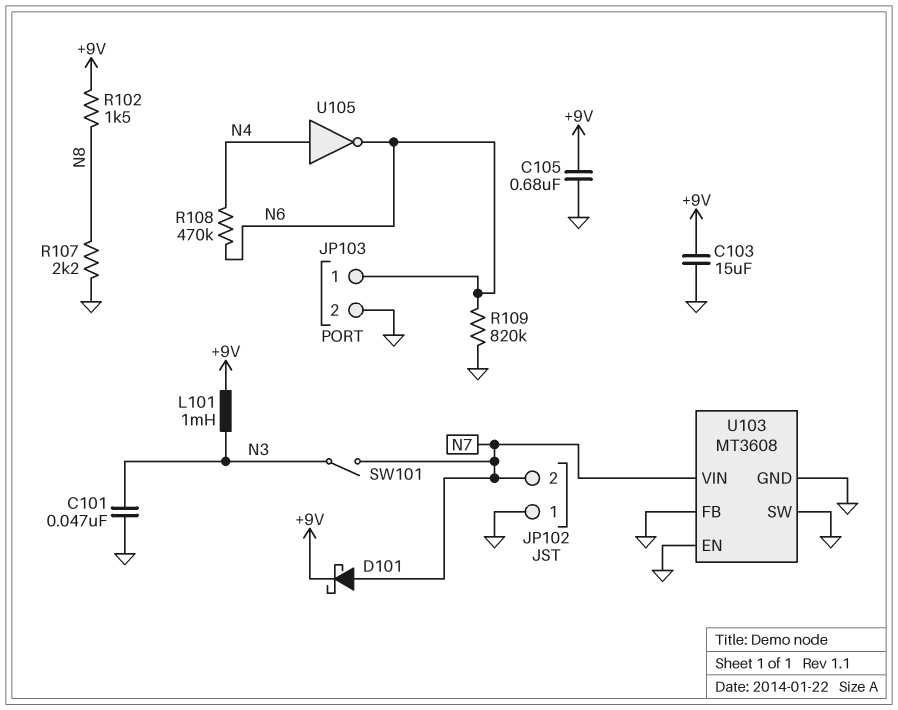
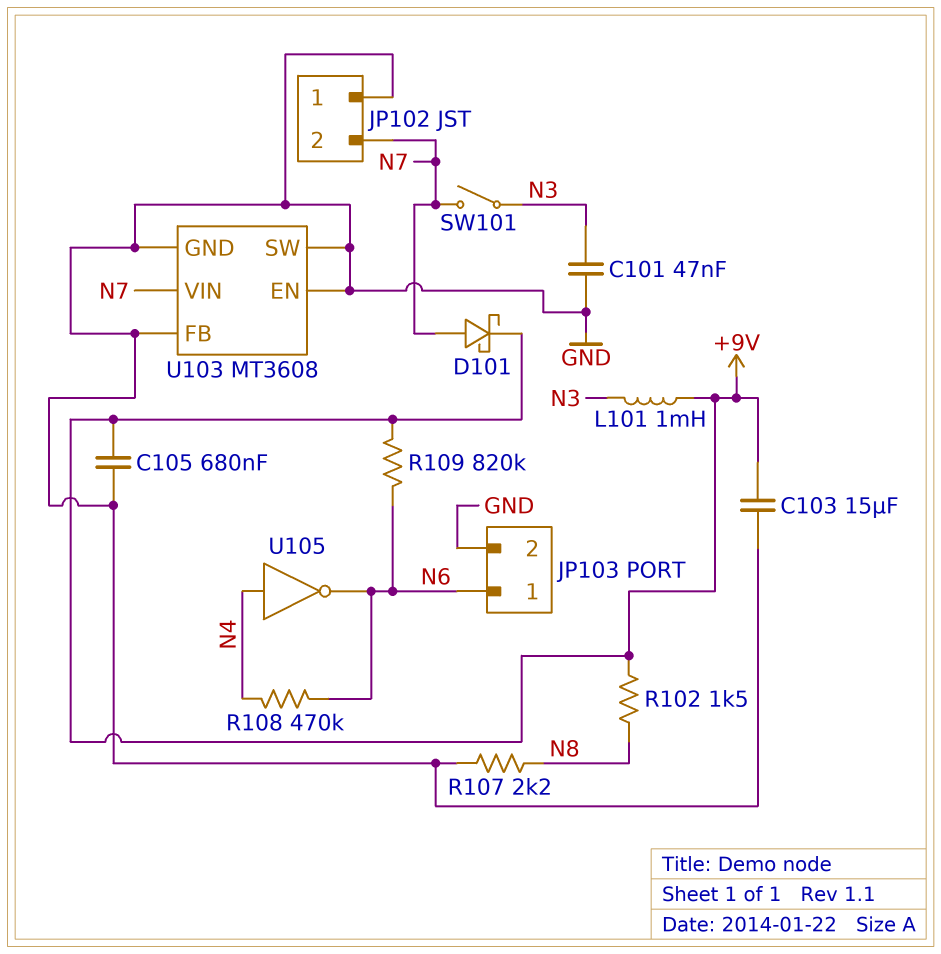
R109: 820k (GND, N6) -> 820k (+9V, N6)

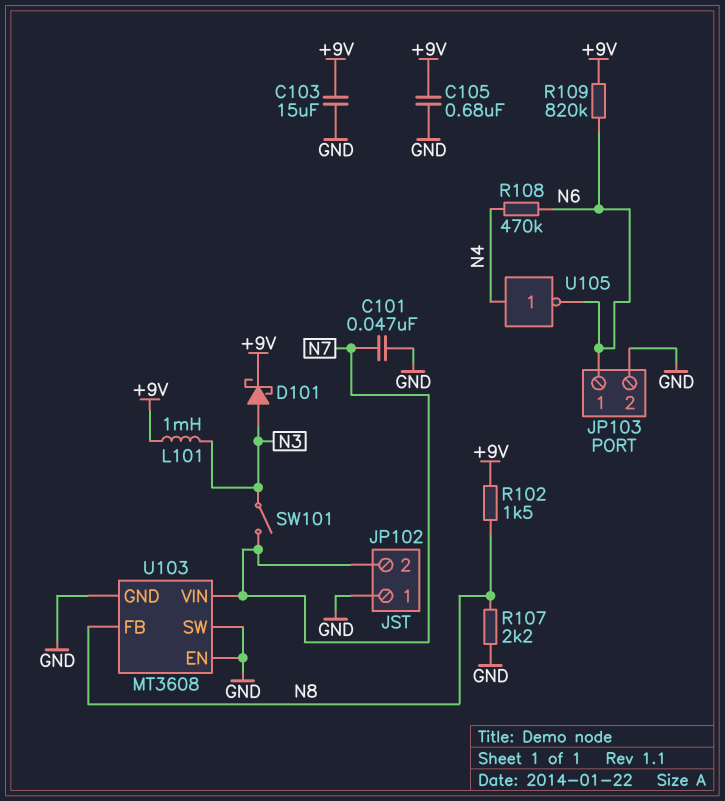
C101: 47nF (GND, N3) -> 47nF (GND, N7)
D101: schottky (A N7, K +9V) -> schottky (A N3, K +9V)
U103 pin FB: GND -> N8

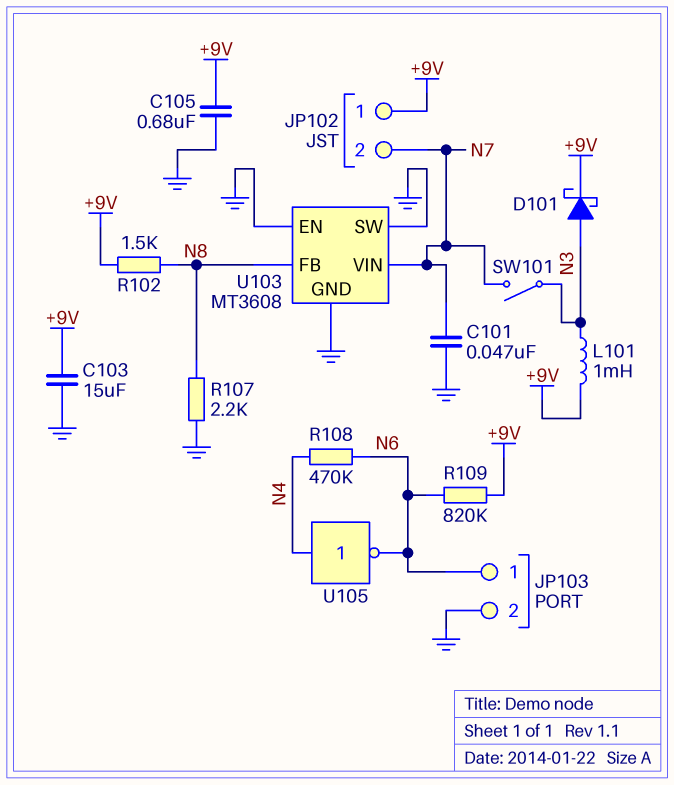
JP102 pin 1: GND -> +9V

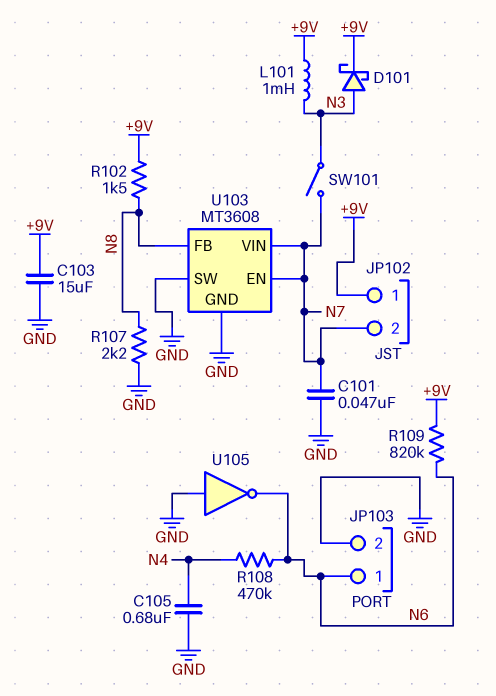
C105: 680nF (+9V, GND) -> 680nF (GND, N4)
U103 pin EN: GND -> N7
U105: NOT (in N4, out N6) -> NOT (in GND, out N6)

